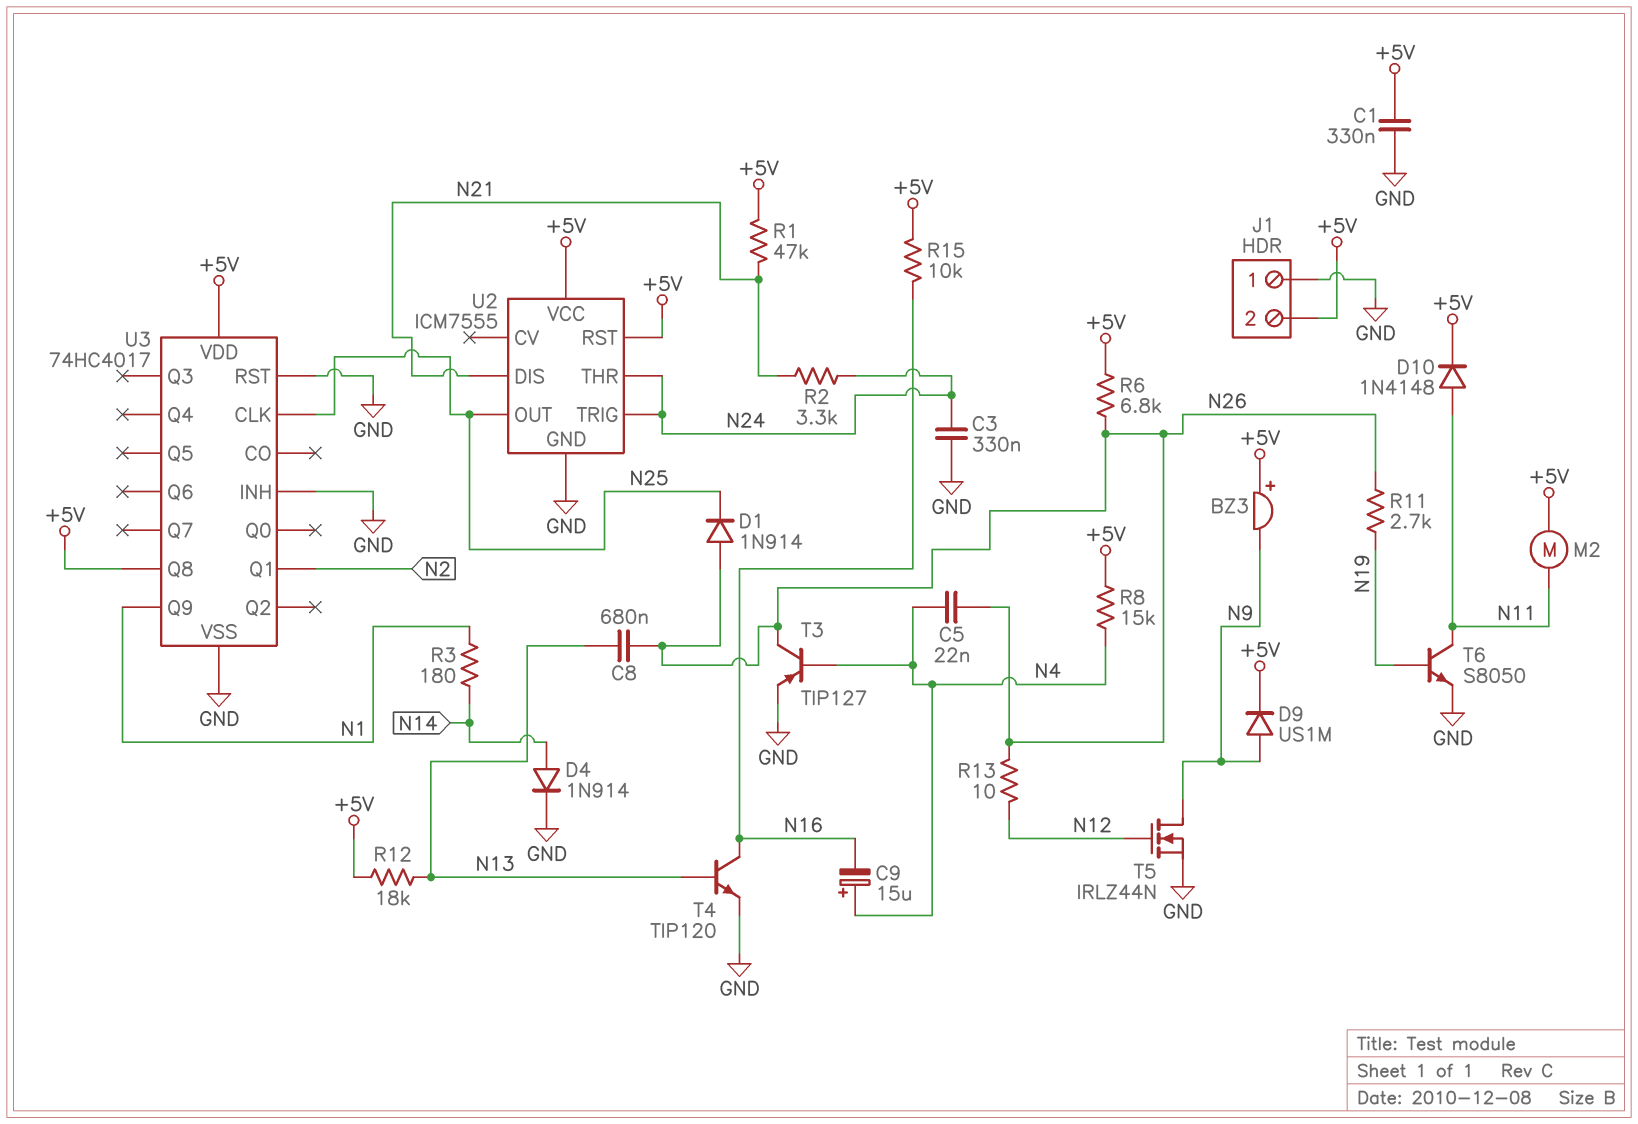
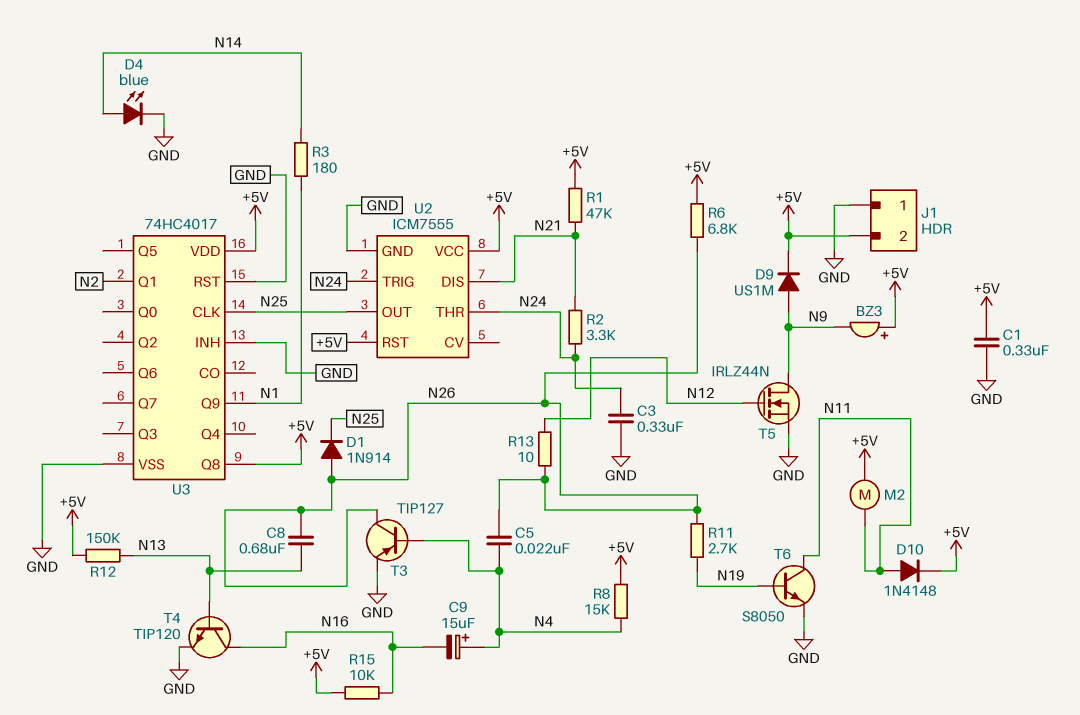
D4: diode 1N914 (A N14, K GND) -> LED blue (A N14, K GND)
R12: 18k (+5V, N13) -> 150k (+5V, N13)

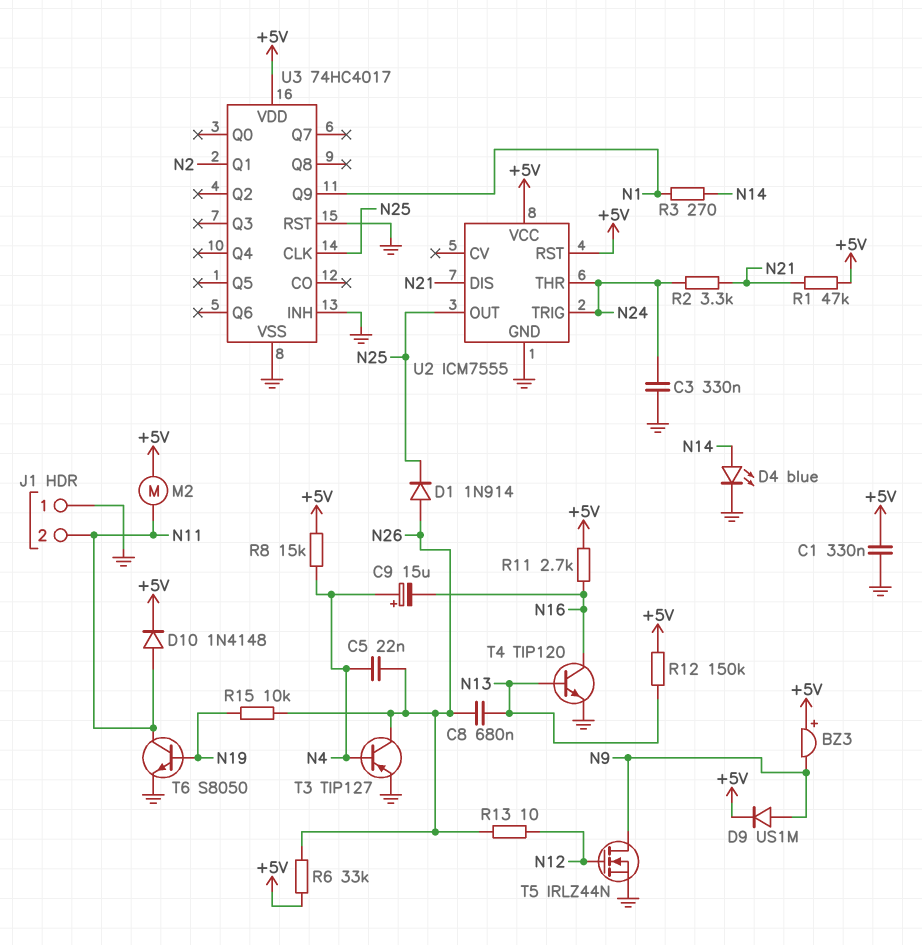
J1 pin 2: +5V -> N11
R3: 180 (N1, N14) -> 270 (N1, N14)
R6: 6.8k (+5V, N26) -> 33k (+5V, N26)
R11: 2.7k (N19, N26) -> 2.7k (+5V, N16)
R15: 10k (+5V, N16) -> 10k (N19, N26)
U3 pin Q8: +5V -> none

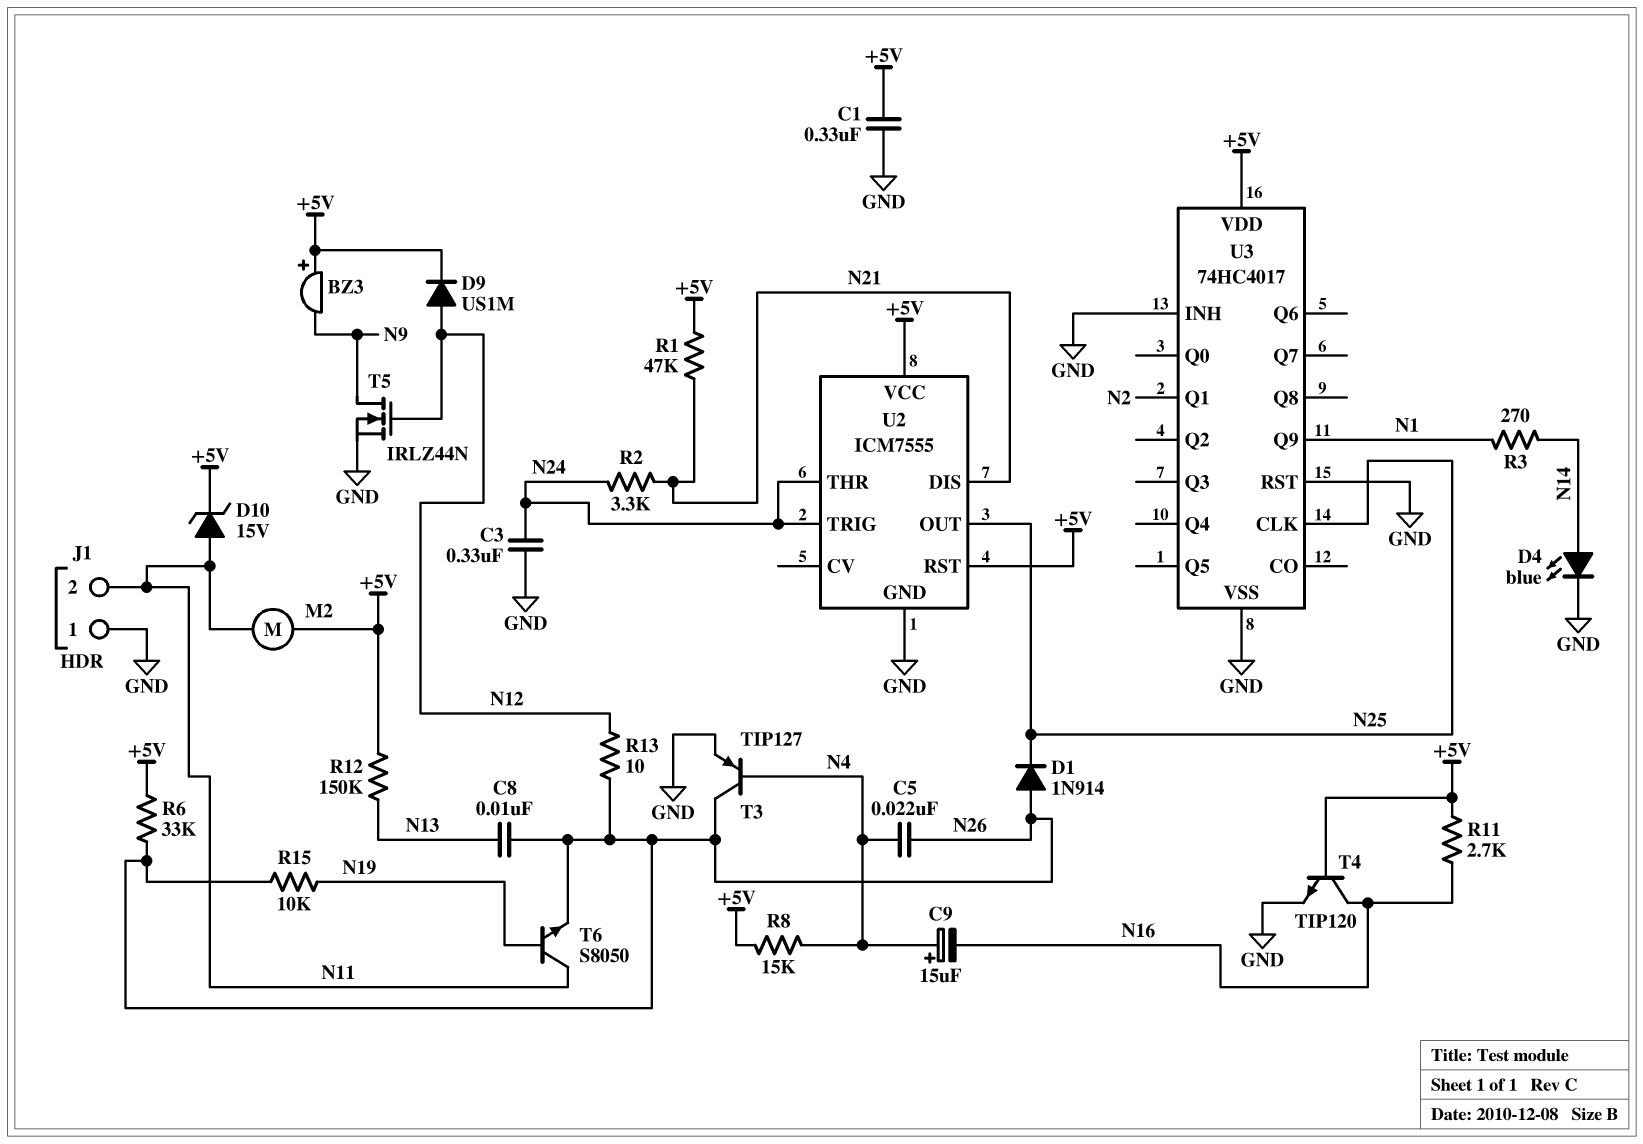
C8: 680nF (N13, N26) -> 10nF (N13, N26)
D9: diode US1M (A N9, K +5V) -> diode US1M (A N12, K +5V)
D10: diode 1N4148 (A N11, K +5V) -> zener 15V (A N11, K +5V)
T4: NPN TIP120 (B N13, C N16, E GND) -> NPN TIP120 (B +5V, C N16, E GND)
T6: NPN S8050 (B N19, C N11, E GND) -> NPN S8050 (B N19, C N11, E N26)

